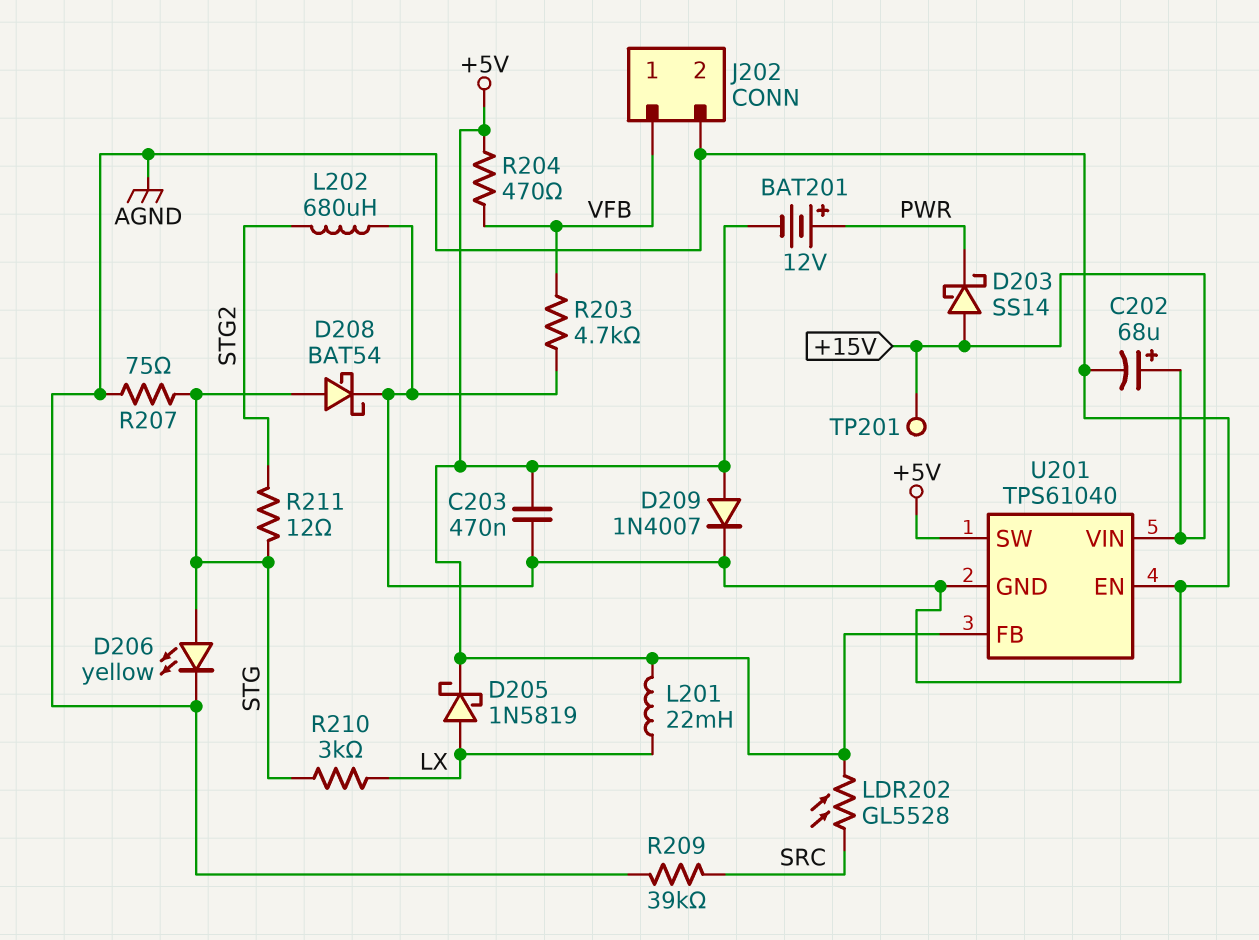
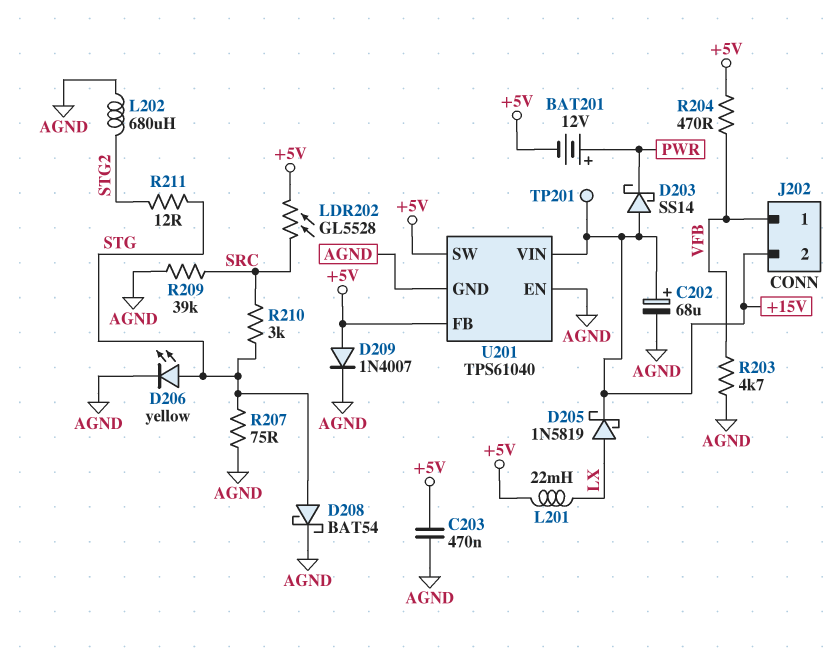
D205: schottky 1N5819 (A LX, K +5V) -> schottky 1N5819 (A LX, K +15V)
J202 pin 2: AGND -> +15V
R210: 3k (LX, STG) -> 3k (SRC, STG)

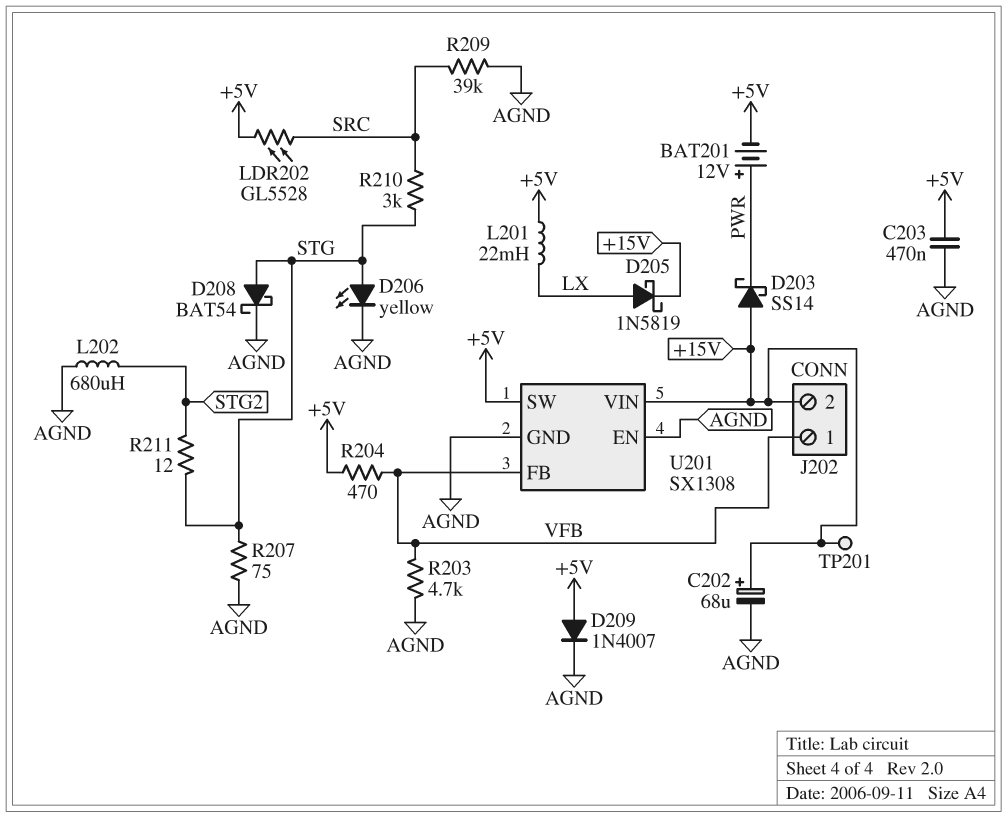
U201: TPS61040 -> SX1308
U201 pin FB: +5V -> VFB

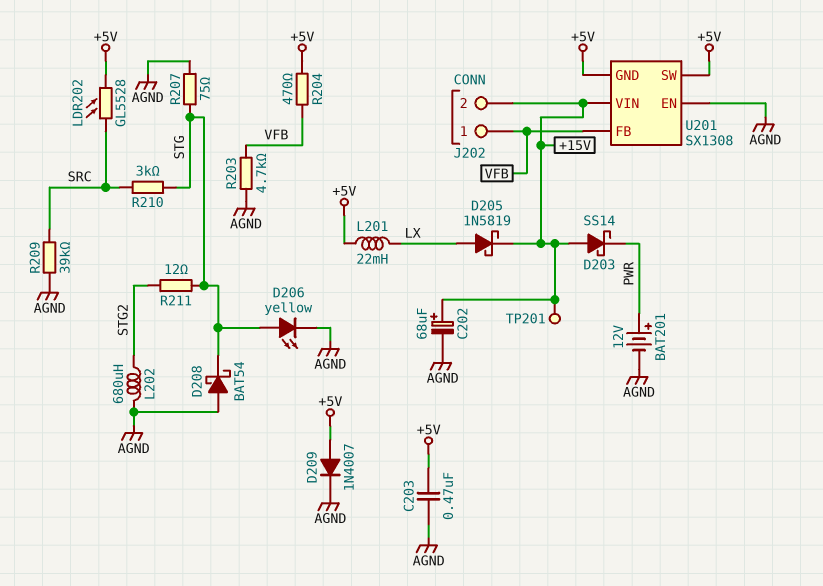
BAT201: 12V (plus PWR, minus +5V) -> 12V (plus PWR, minus AGND)
D208: schottky BAT54 (A STG, K AGND) -> schottky BAT54 (A AGND, K STG)
U201 pin GND: AGND -> +5V

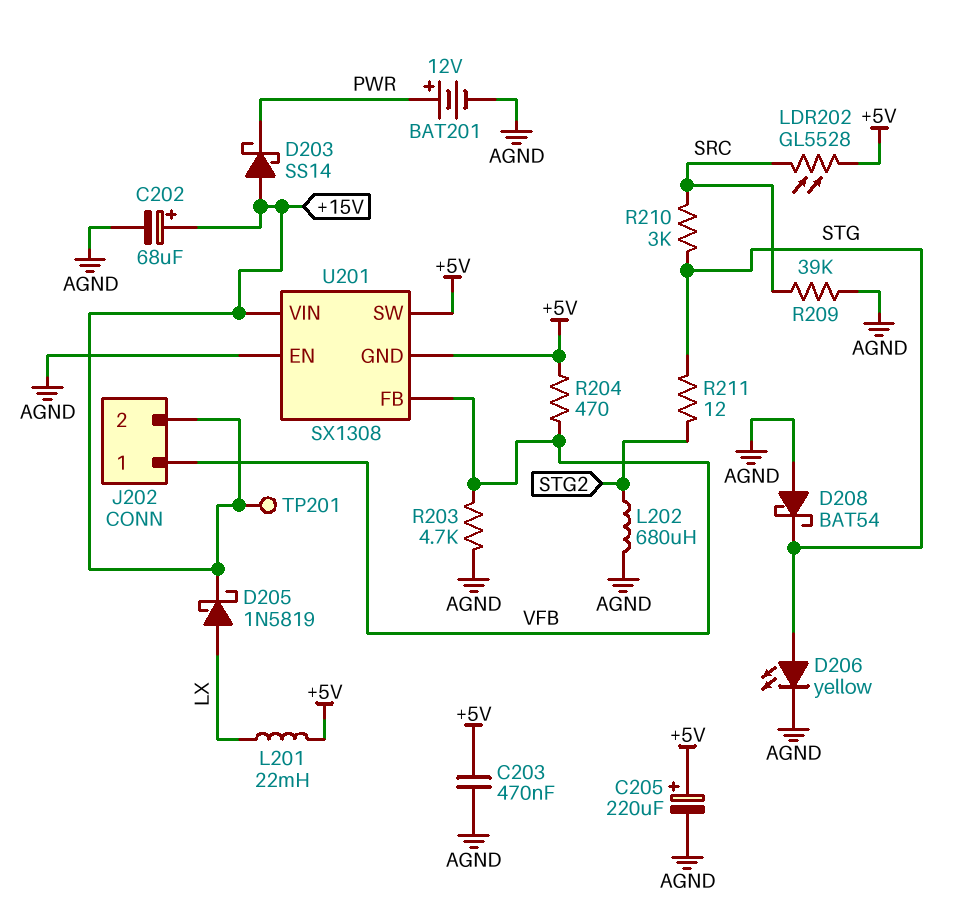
C205: none -> 220uF (plus +5V, minus AGND)
D209: diode 1N4007 (A +5V, K AGND) -> none
R207: 75 (AGND, STG) -> none

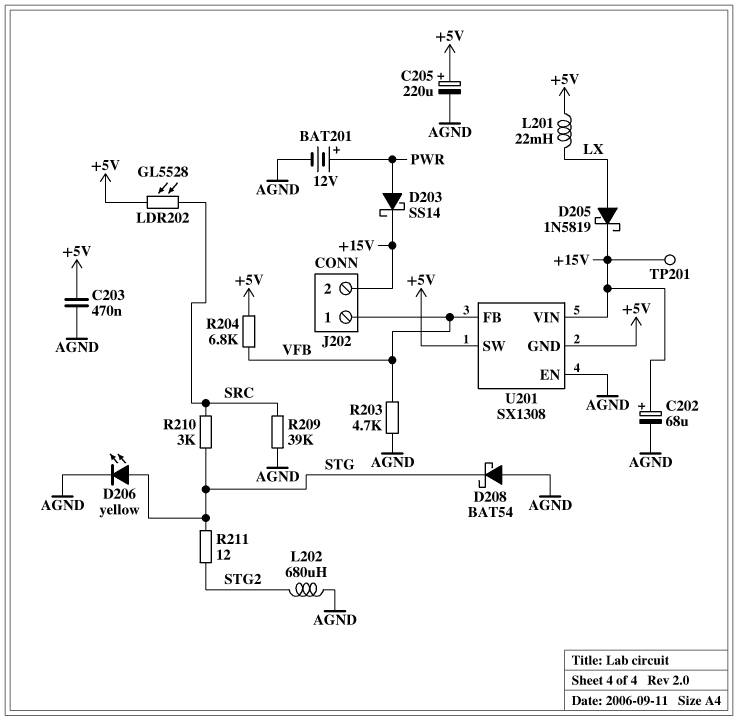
D203: schottky SS14 (A +15V, K PWR) -> schottky SS14 (A PWR, K +15V)
R204: 470 (+5V, VFB) -> 6.8k (+5V, VFB)

